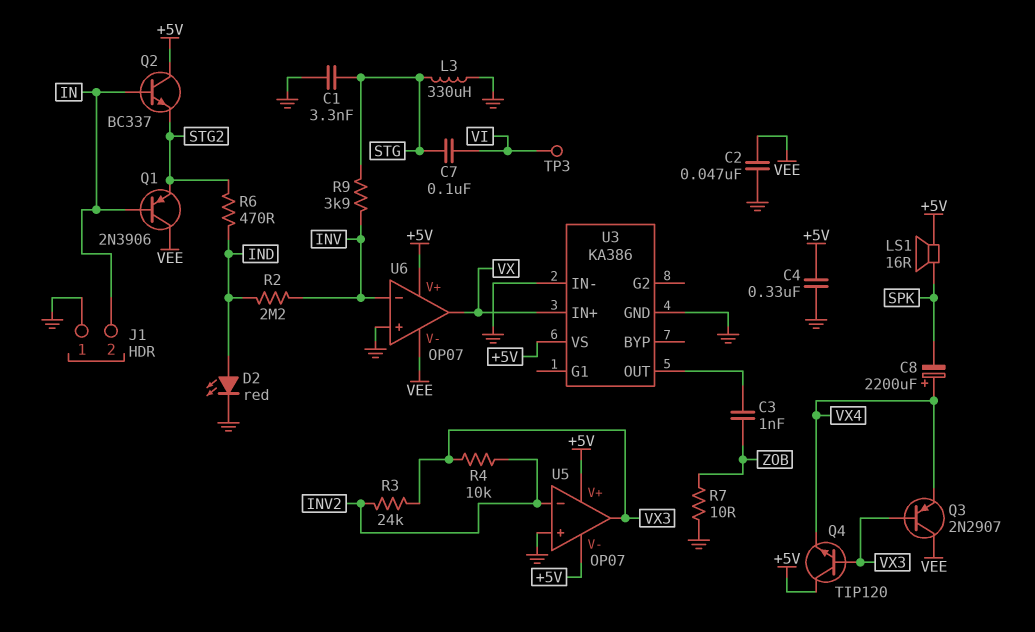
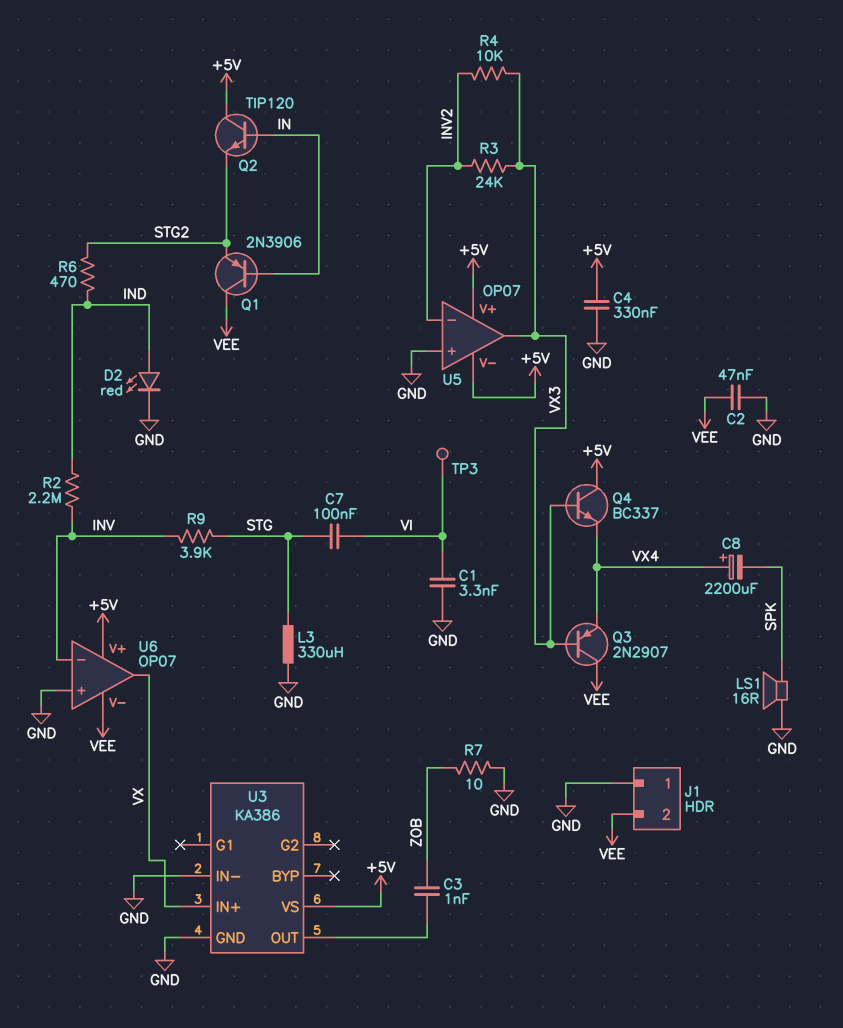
C1: 3.3nF (GND, STG) -> 3.3nF (GND, VI)
J1 pin 2: IN -> VEE
LS1: speaker 16R (+5V, SPK) -> speaker 16R (GND, SPK)
Q2: NPN BC337 (B IN, C +5V, E STG2) -> NPN TIP120 (B IN, C +5V, E STG2)
Q4: NPN TIP120 (B VX3, C +5V, E VX4) -> NPN BC337 (B VX3, C +5V, E VX4)

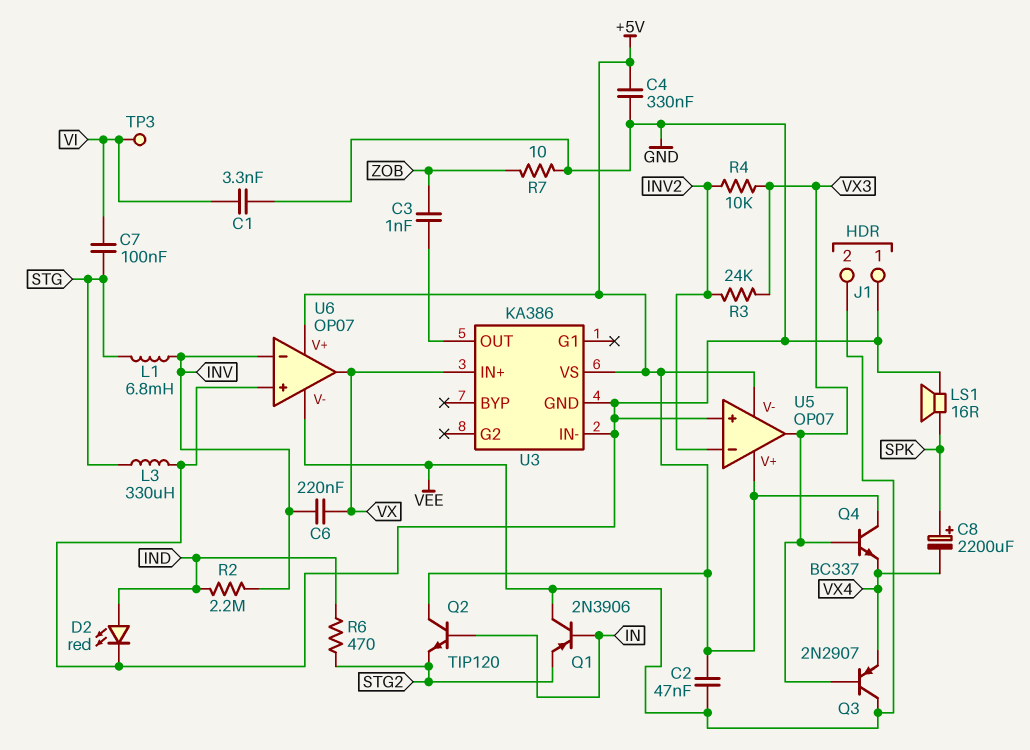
C2: 47nF (GND, VEE) -> 47nF (+5V, VEE)
C6: none -> 220nF (INV, VX)
C8: 2200uF (plus VX4, minus SPK) -> 2200uF (plus SPK, minus VX4)
L1: none -> 6.8mH (INV, STG)
R9: 3.9k (INV, STG) -> none

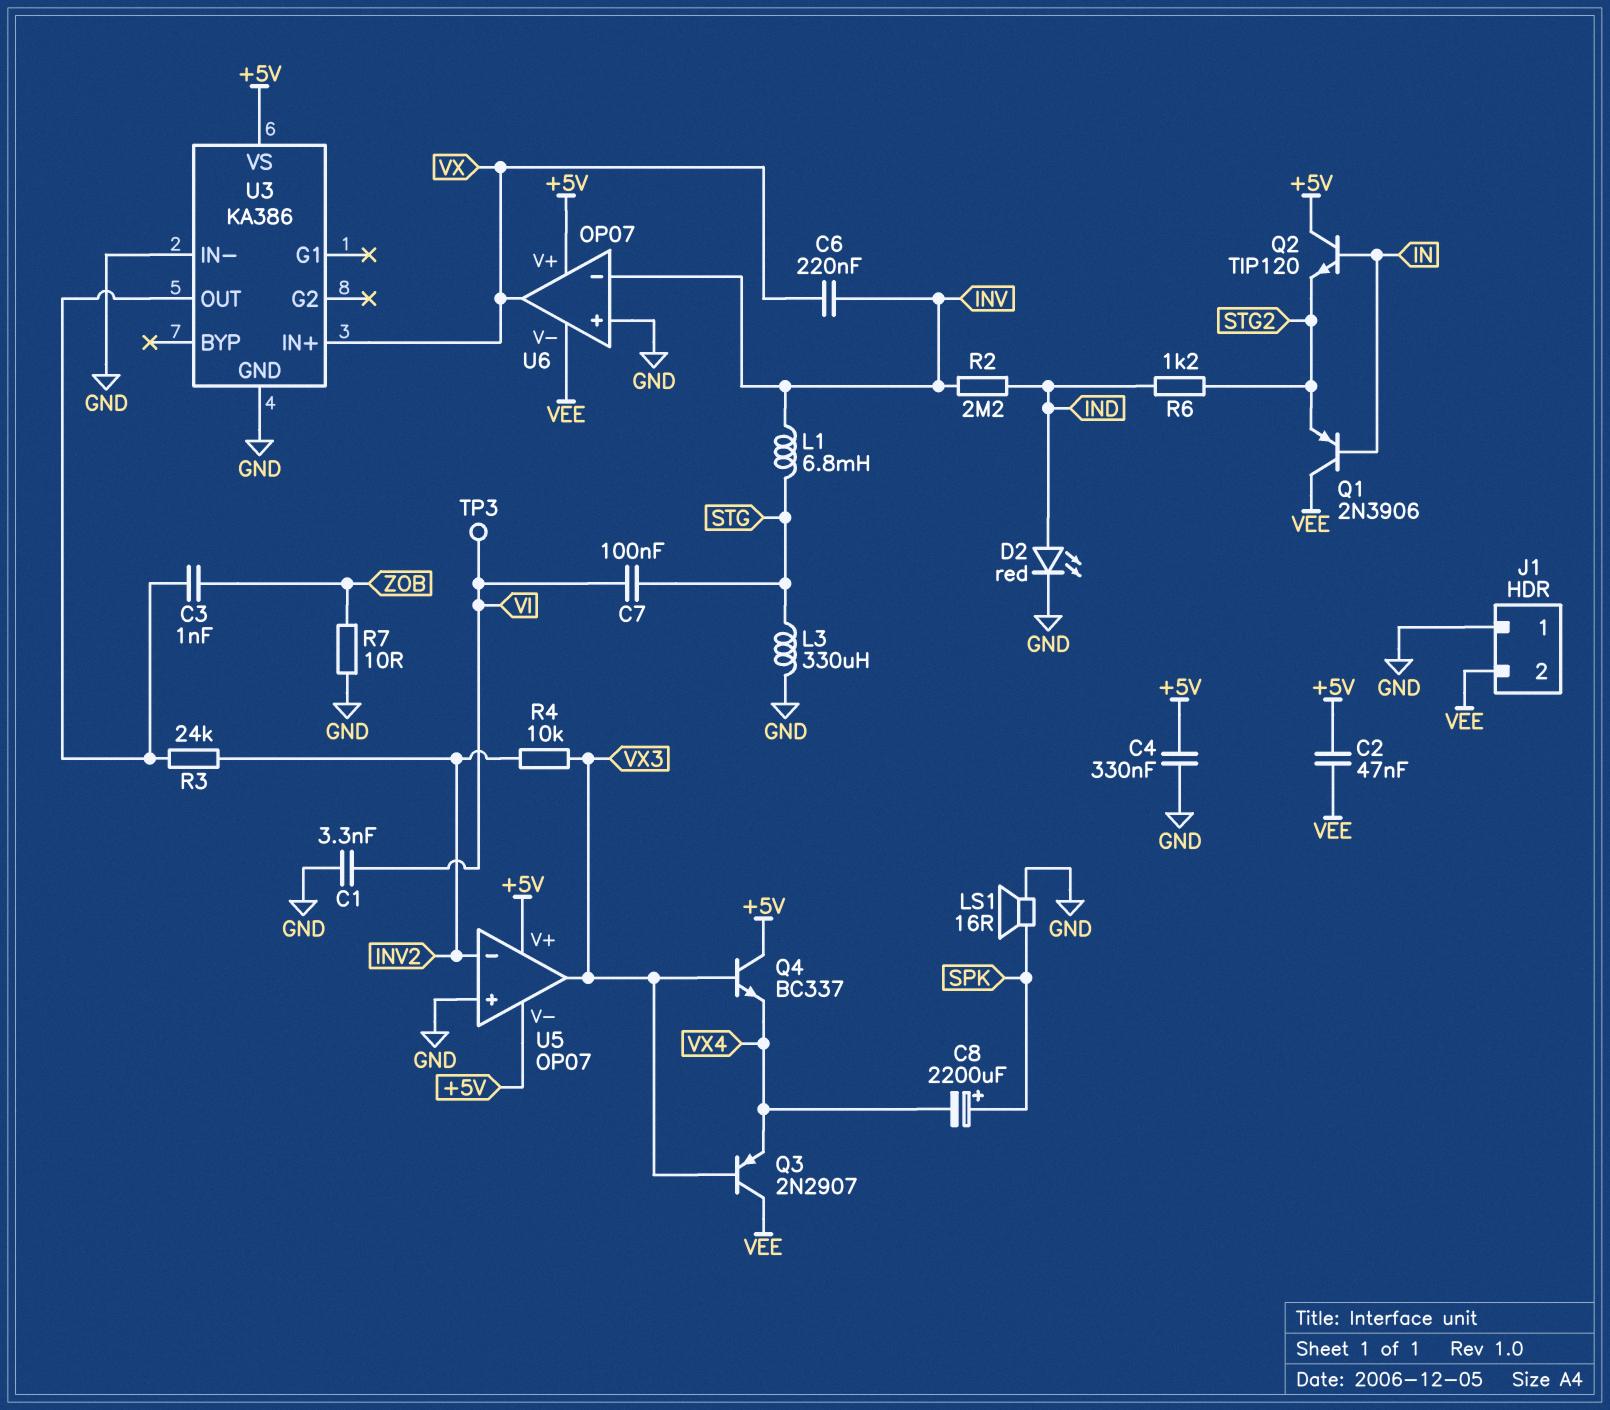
R3: 24k (INV2, VX3) -> 24k (INV2, U3/OUT)
R6: 470 (IND, STG2) -> 1.2k (IND, STG2)

